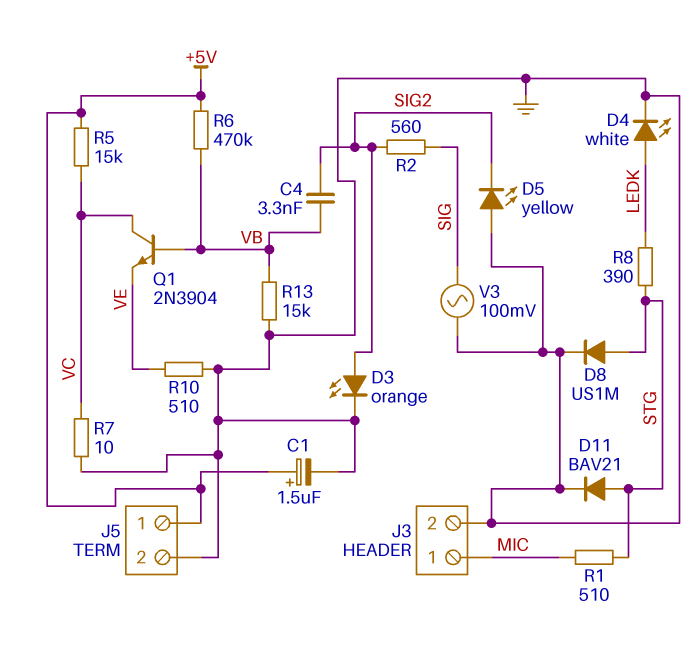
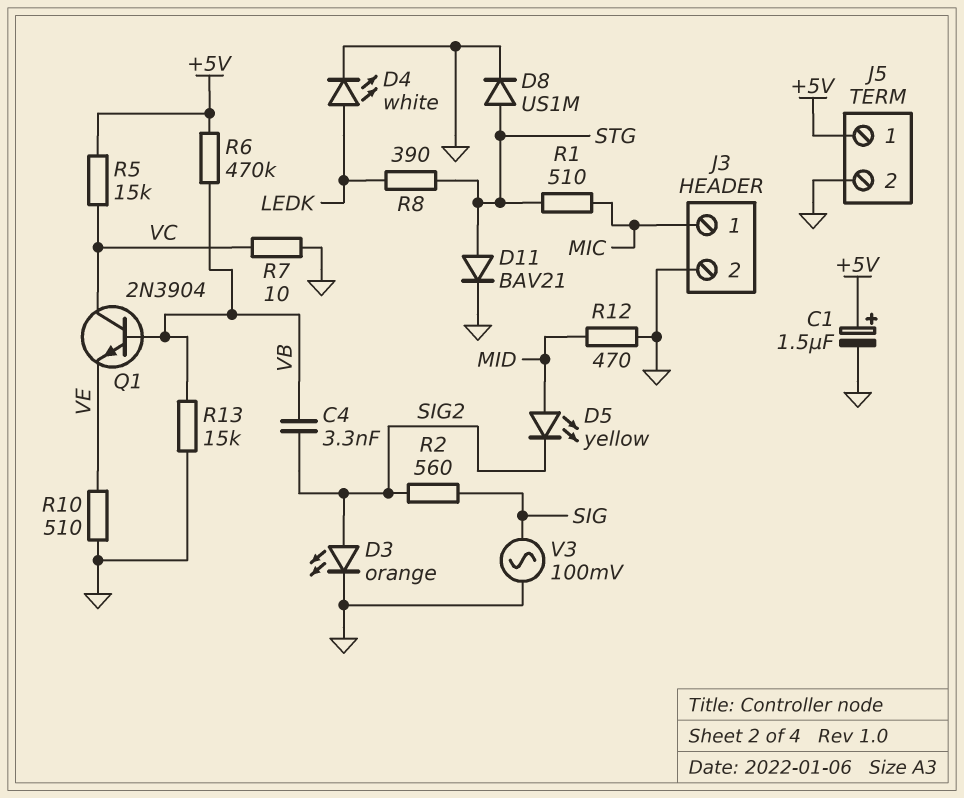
D5: LED yellow (A GND, K SIG2) -> LED yellow (A MID, K SIG2)
R12: none -> 470 (GND, MID)

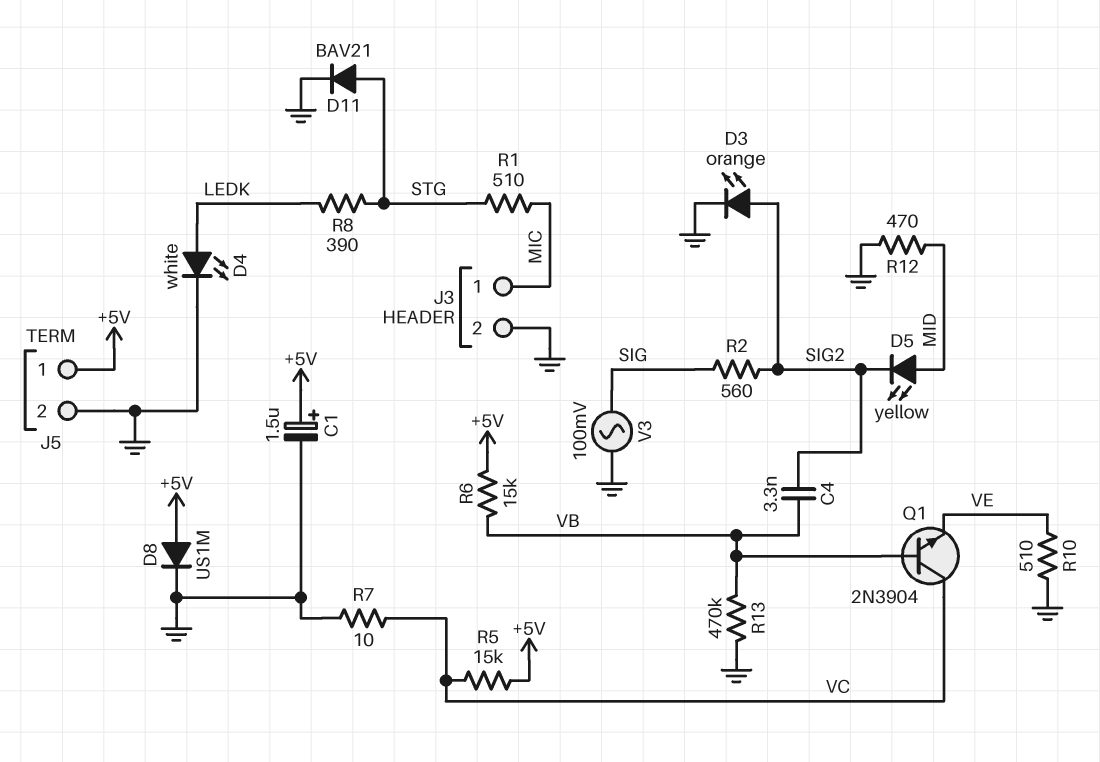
D8: diode US1M (A STG, K GND) -> diode US1M (A +5V, K GND)
R6: 470k (+5V, VB) -> 15k (+5V, VB)
R13: 15k (GND, VB) -> 470k (GND, VB)

